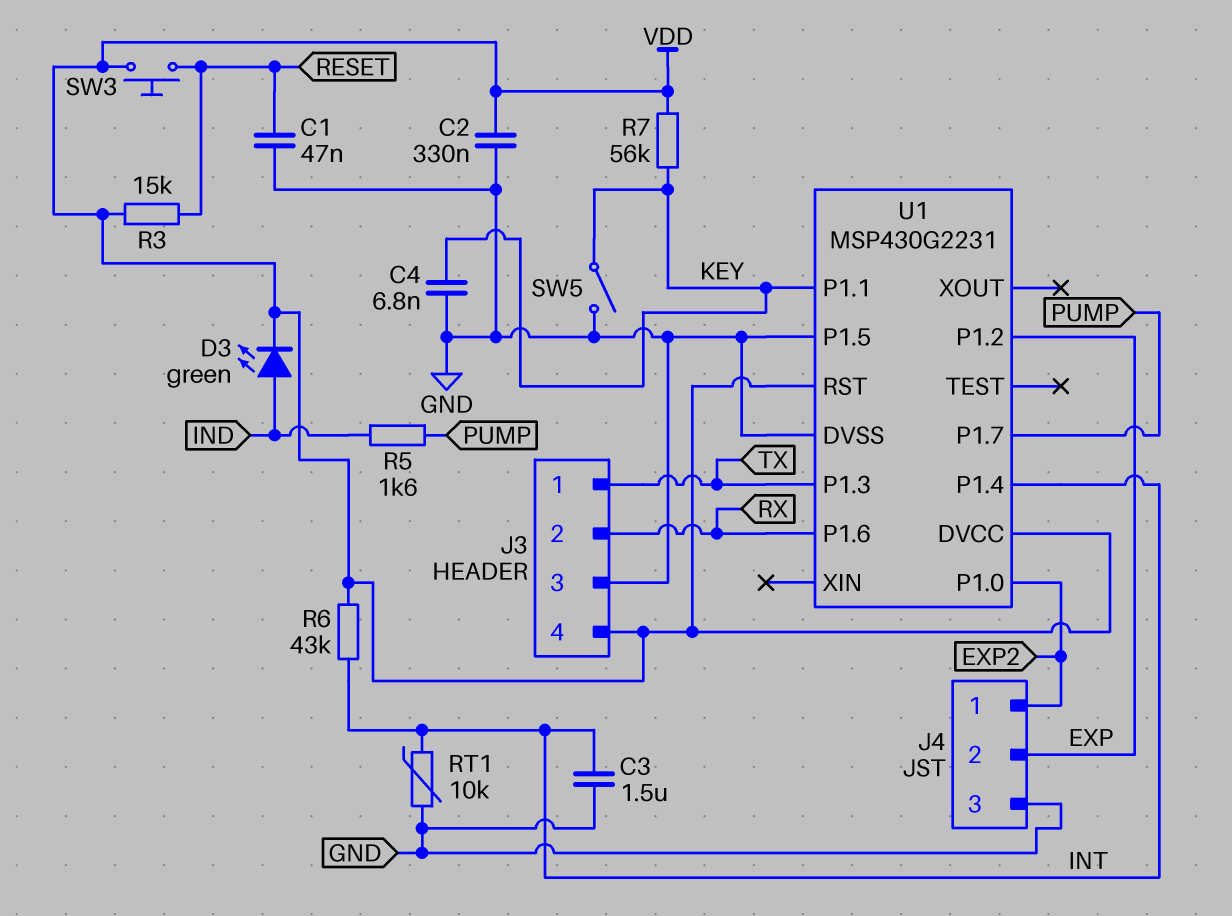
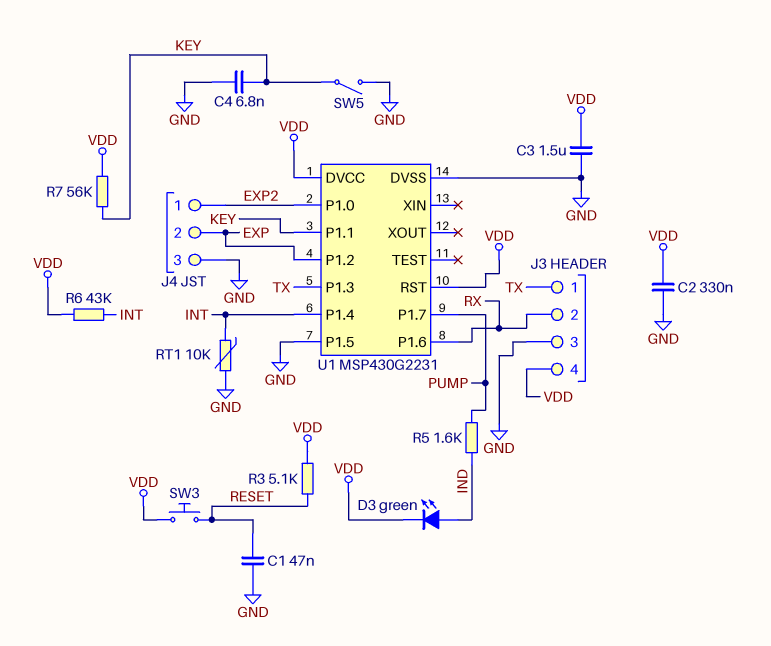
C3: 1.5uF (GND, INT) -> 1.5uF (GND, VDD)
R3: 15k (RESET, VDD) -> 5.1k (RESET, VDD)

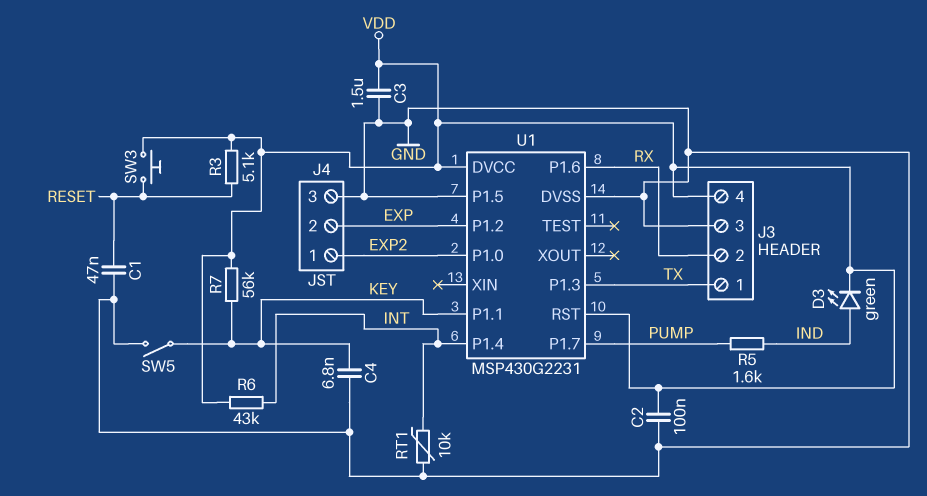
C2: 330nF (GND, VDD) -> 100nF (GND, VDD)

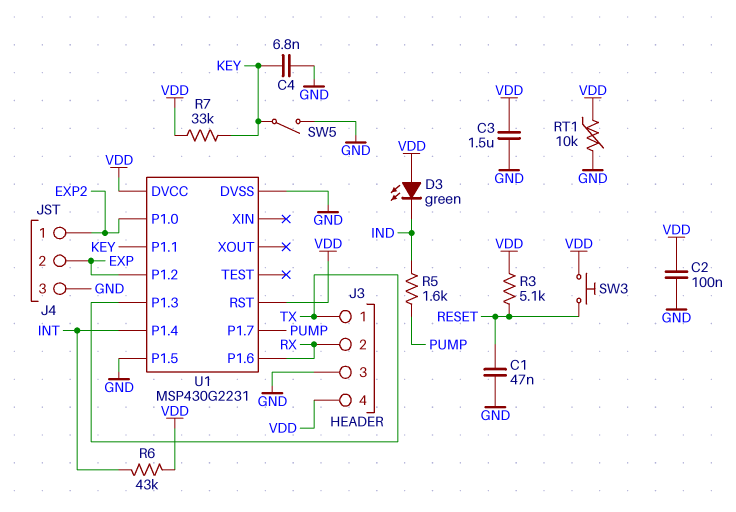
D3: LED green (A IND, K VDD) -> LED green (A VDD, K IND)
R7: 56k (KEY, VDD) -> 33k (KEY, VDD)
RT1: 10k (GND, INT) -> 10k (GND, VDD)

